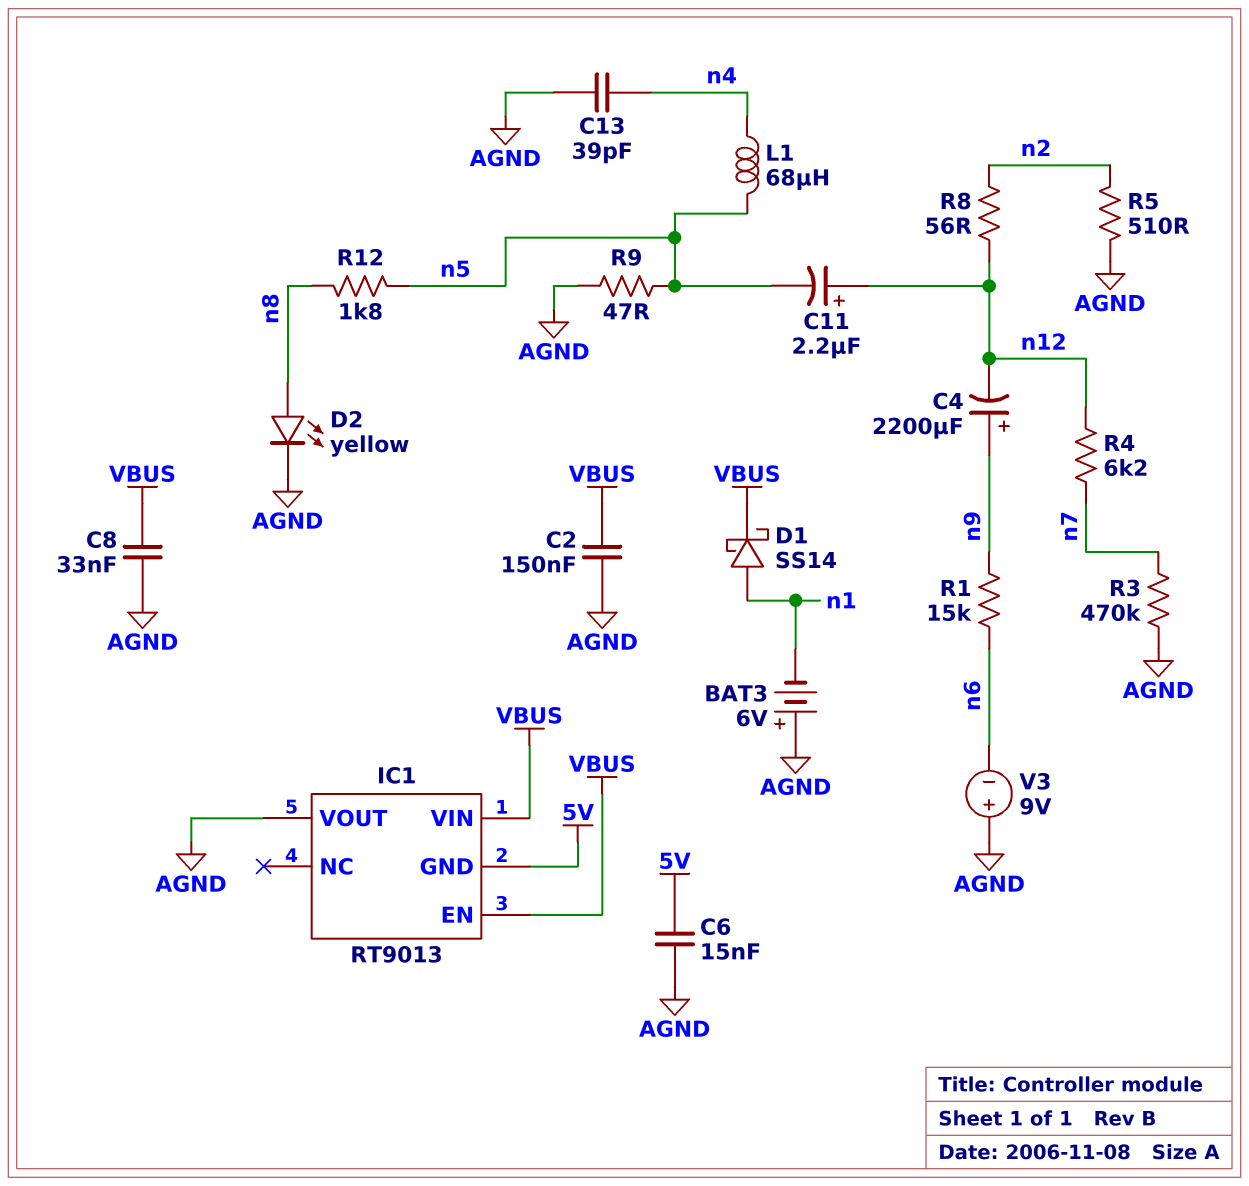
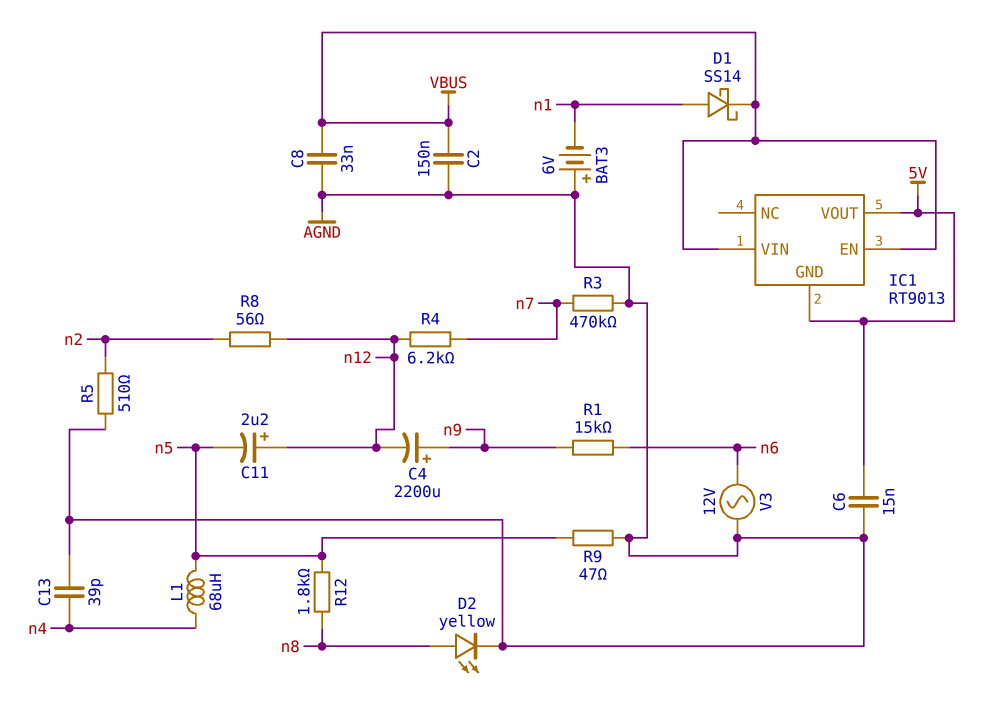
IC1 pin VOUT: AGND -> 5V
V3: 9V (plus AGND, minus n6) -> AC 12V (AGND, n6)

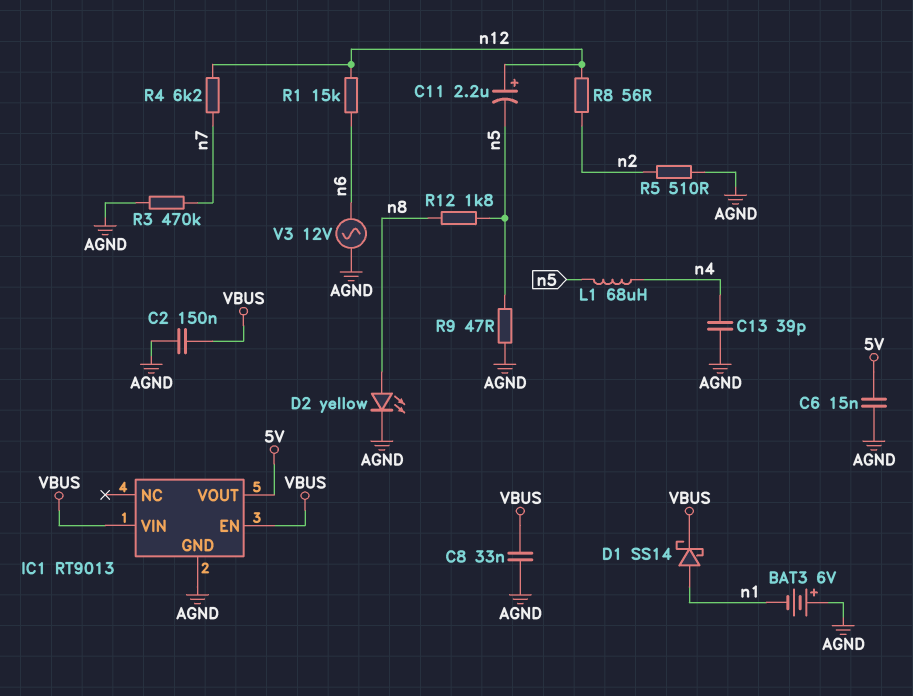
C4: 2200uF (plus n9, minus n12) -> none
IC1 pin GND: 5V -> AGND
R1: 15k (n6, n9) -> 15k (n6, n12)

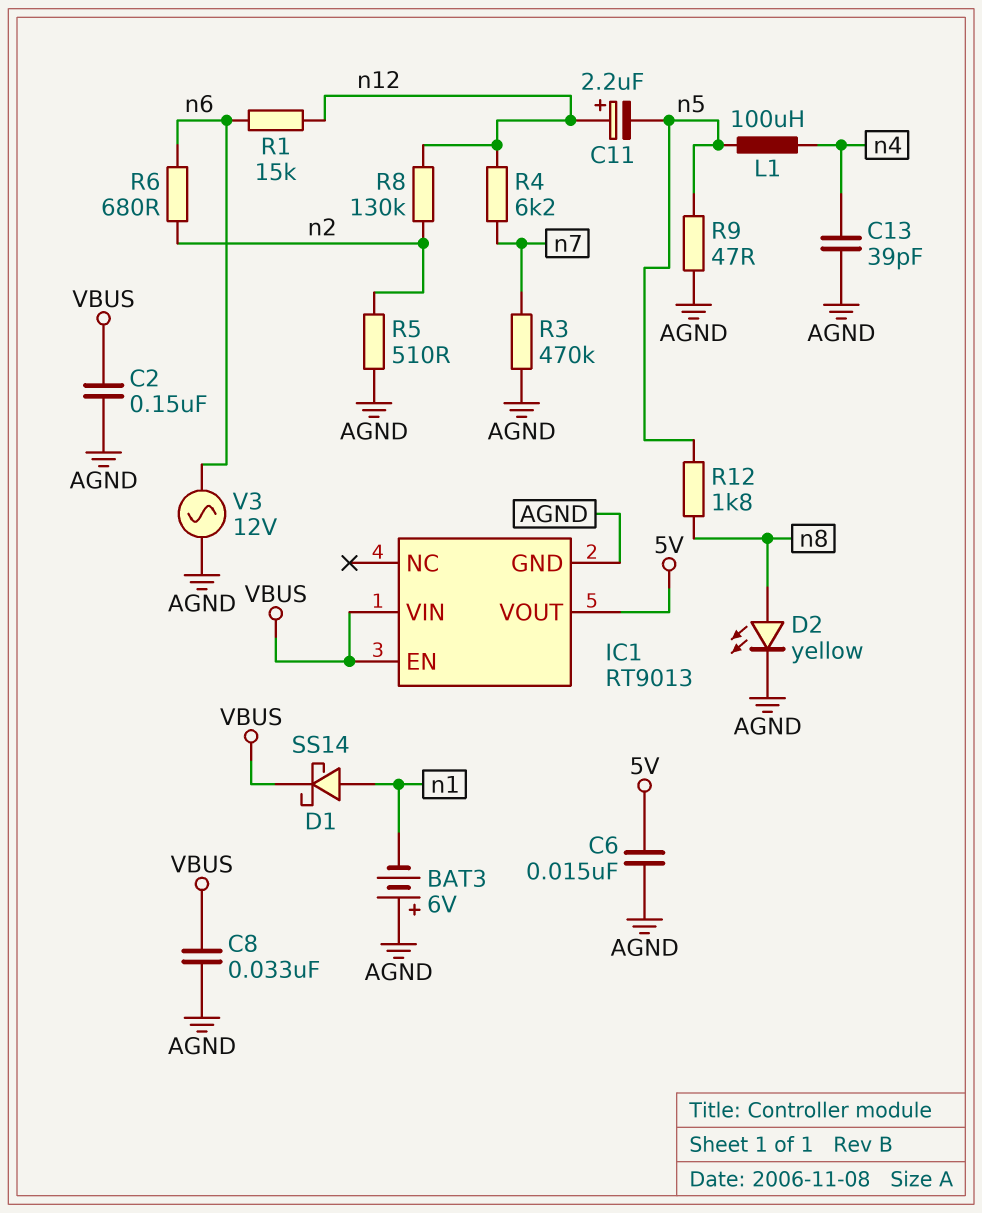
L1: 68uH (n4, n5) -> 100uH (n4, n5)
R6: none -> 680 (n2, n6)
R8: 56 (n2, n12) -> 130k (n2, n12)

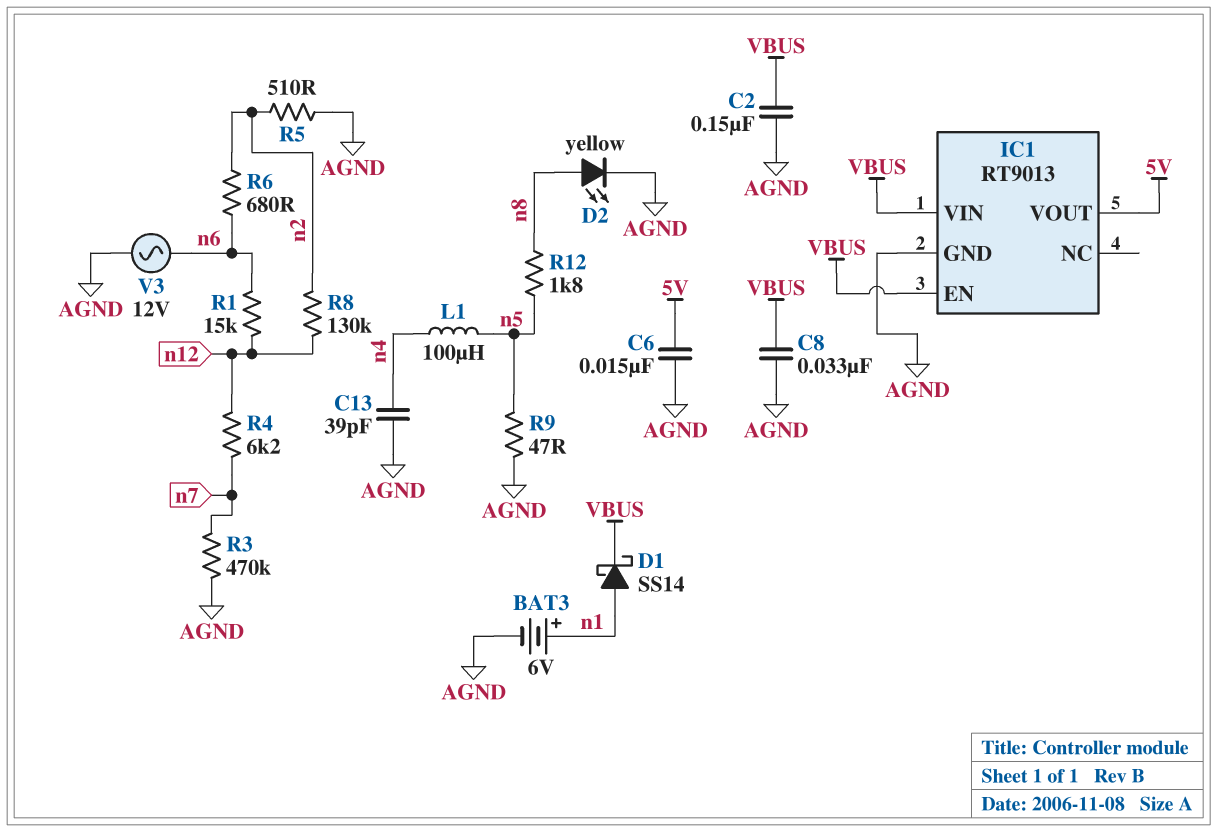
BAT3: 6V (plus AGND, minus n1) -> 6V (plus n1, minus AGND)
C11: 2.2uF (plus n12, minus n5) -> none

